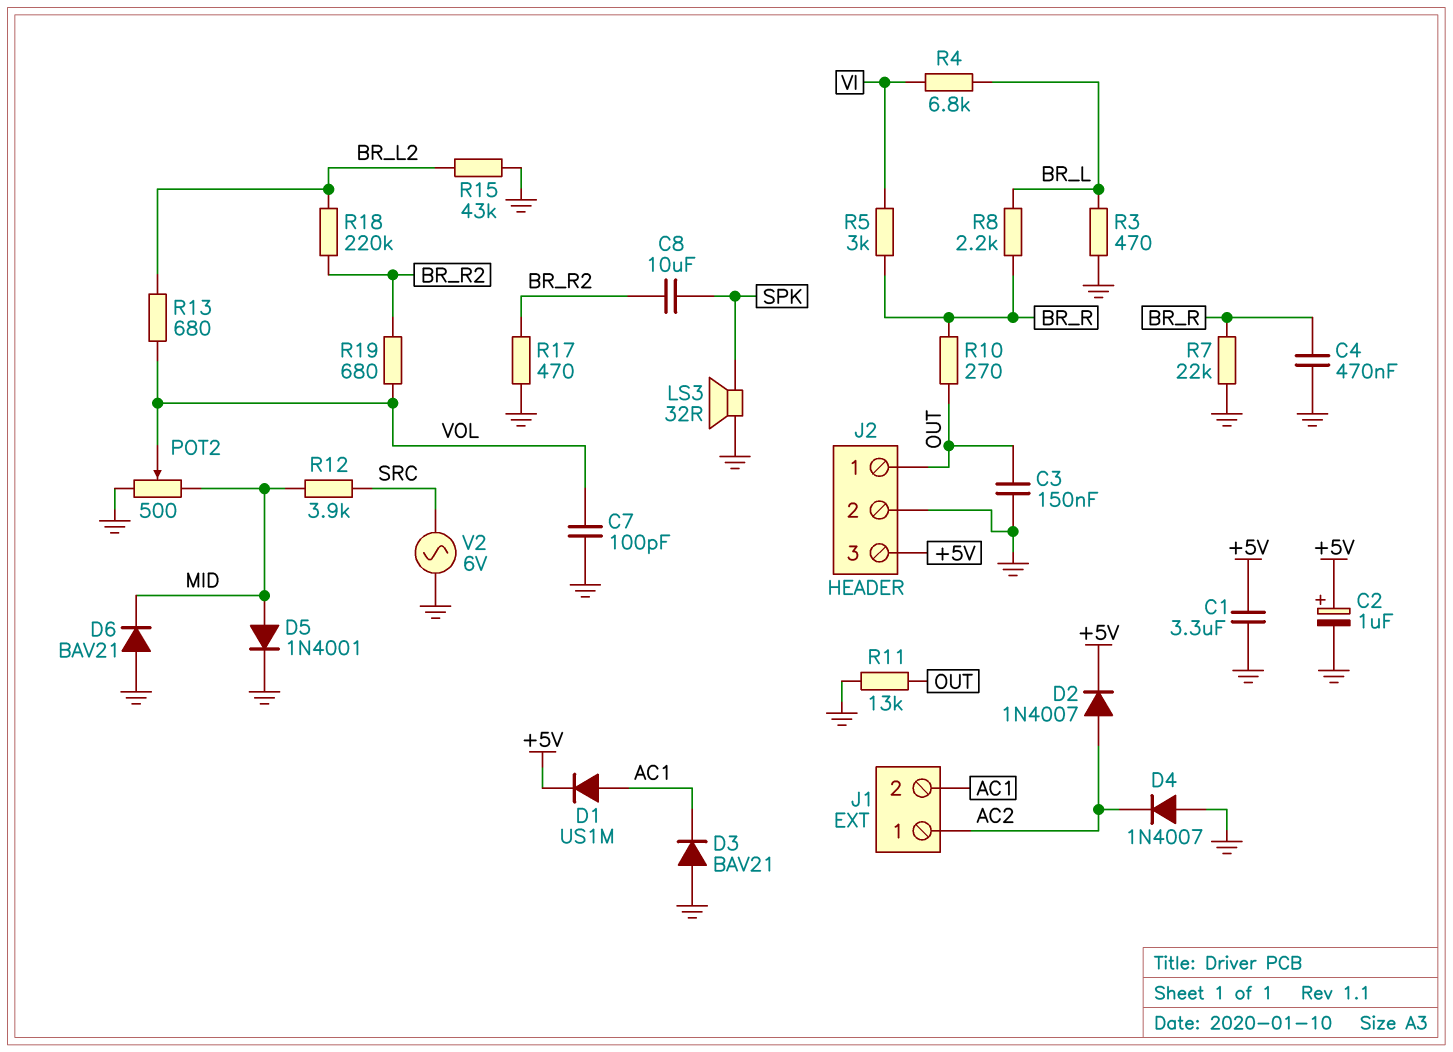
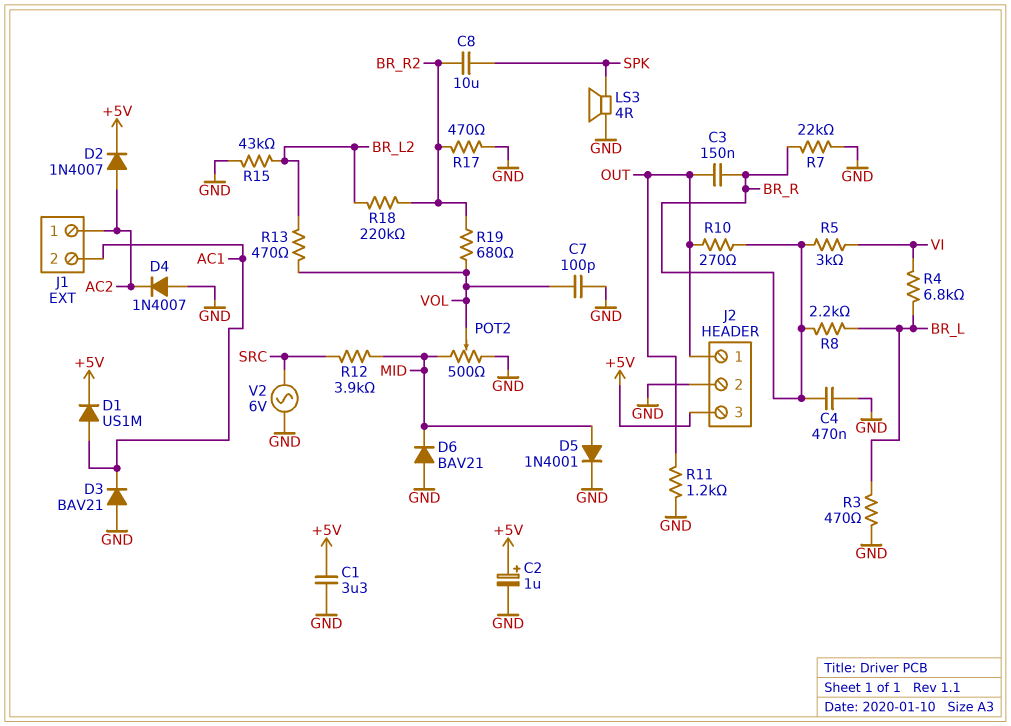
C3: 150nF (GND, OUT) -> 150nF (BR_R, OUT)
LS3: speaker 32R (GND, SPK) -> speaker 4R (GND, SPK)
R11: 13k (GND, OUT) -> 1.2k (GND, OUT)
R13: 680 (BR_L2, VOL) -> 470 (BR_L2, VOL)

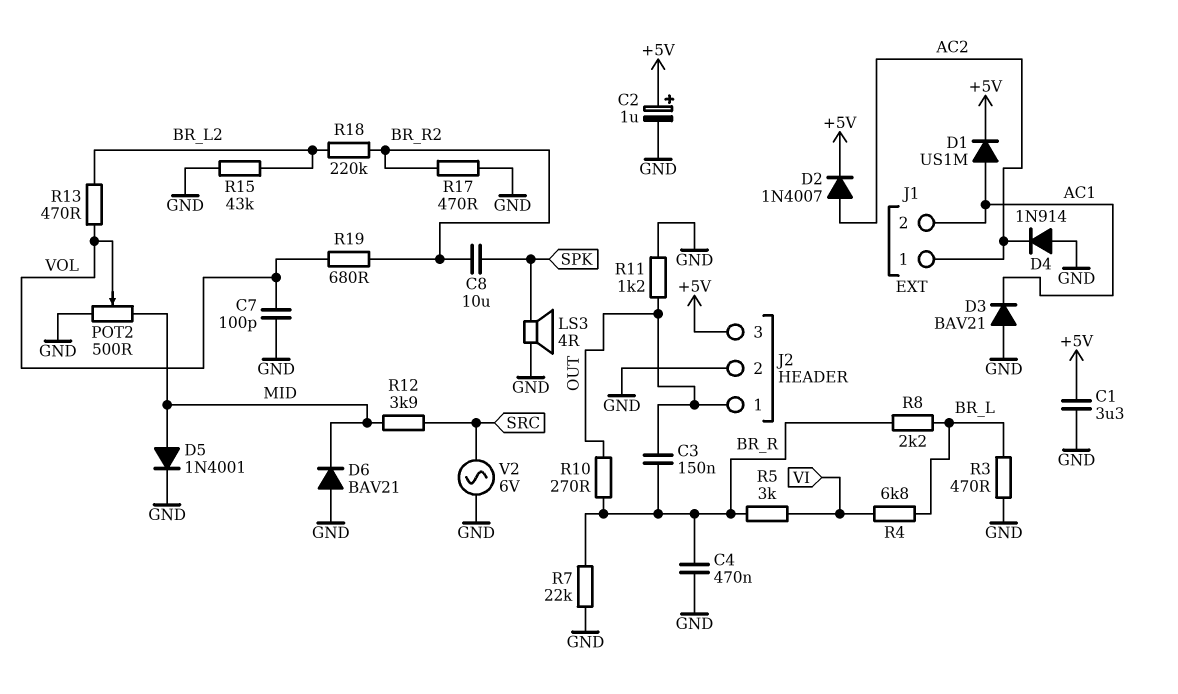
D4: diode 1N4007 (A GND, K AC2) -> diode 1N914 (A GND, K AC2)

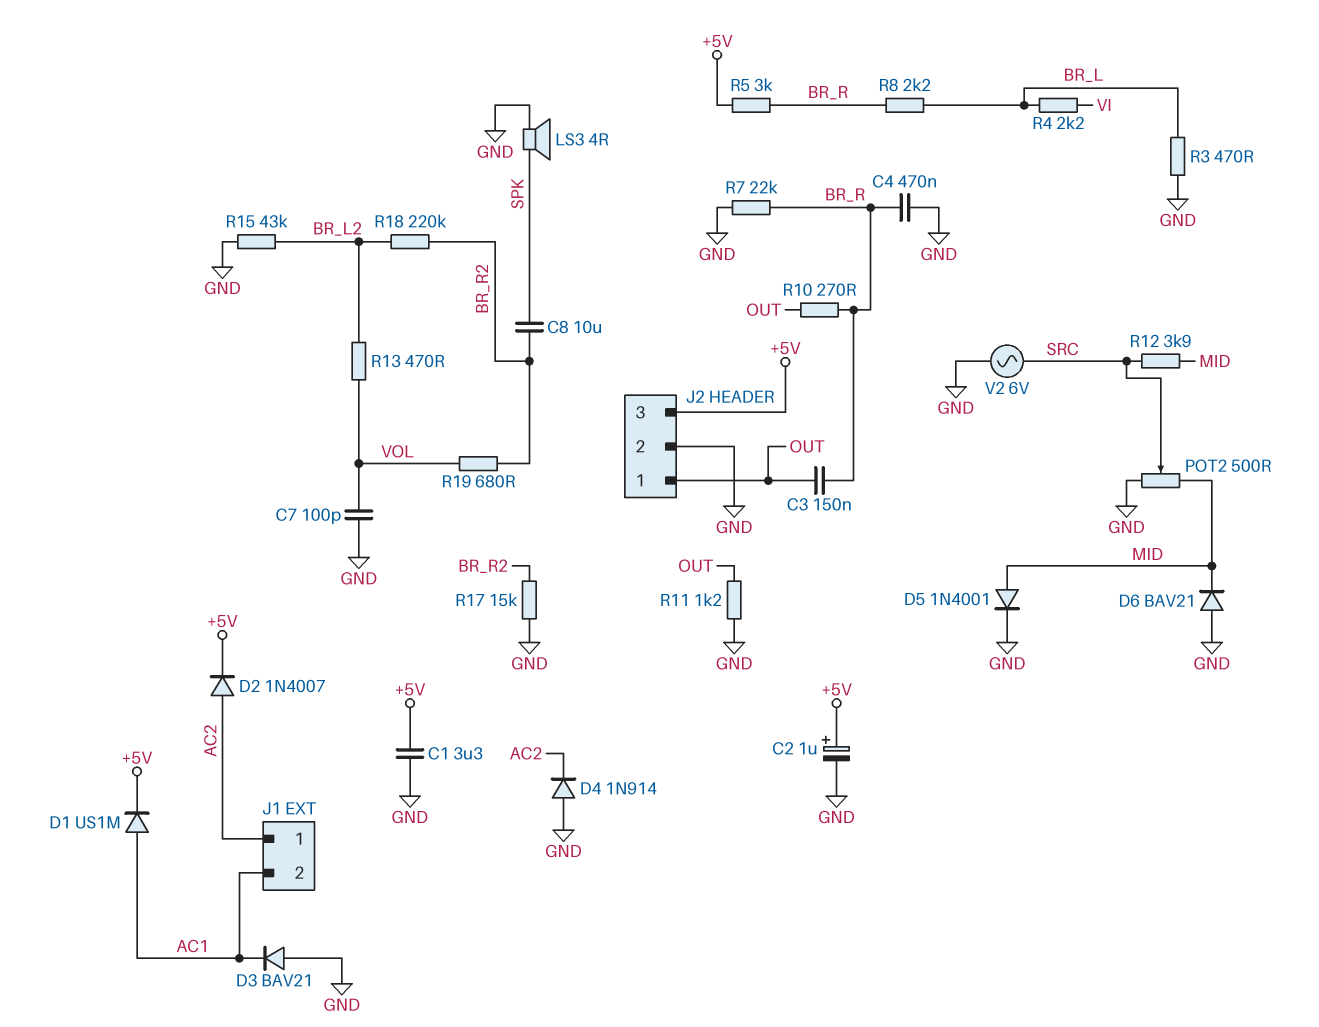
POT2: 500 (GND, MID, wiper VOL) -> 500 (GND, MID, wiper SRC)
R4: 6.8k (BR_L, VI) -> 2.2k (BR_L, VI)
R5: 3k (BR_R, VI) -> 3k (+5V, BR_R)
R17: 470 (BR_R2, GND) -> 15k (BR_R2, GND)

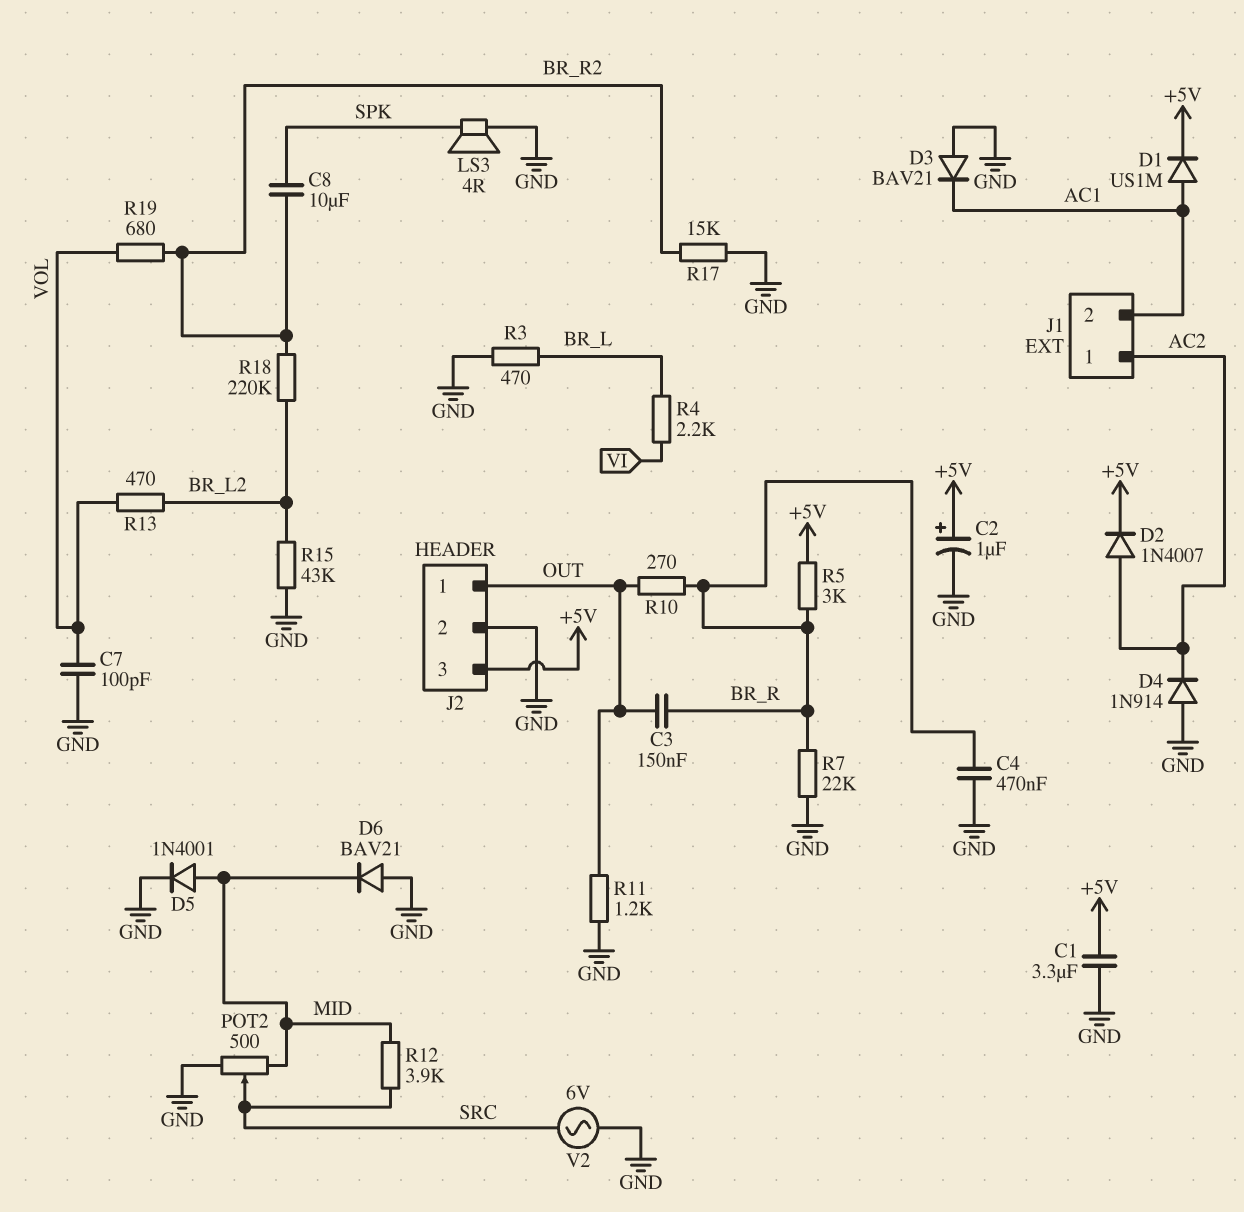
R8: 2.2k (BR_L, BR_R) -> none

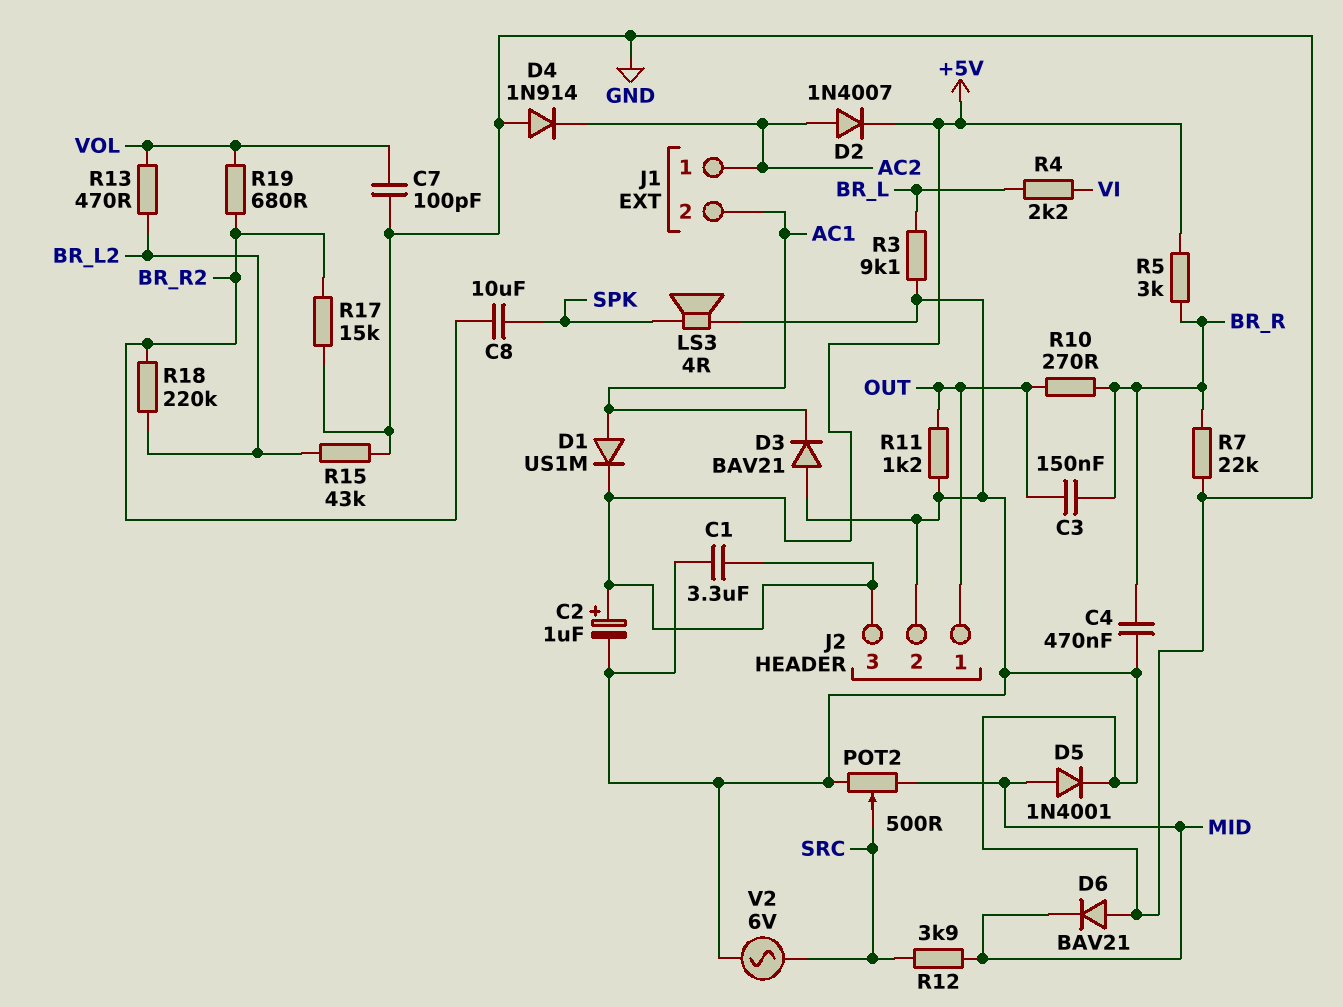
R3: 470 (BR_L, GND) -> 9.1k (BR_L, GND)

